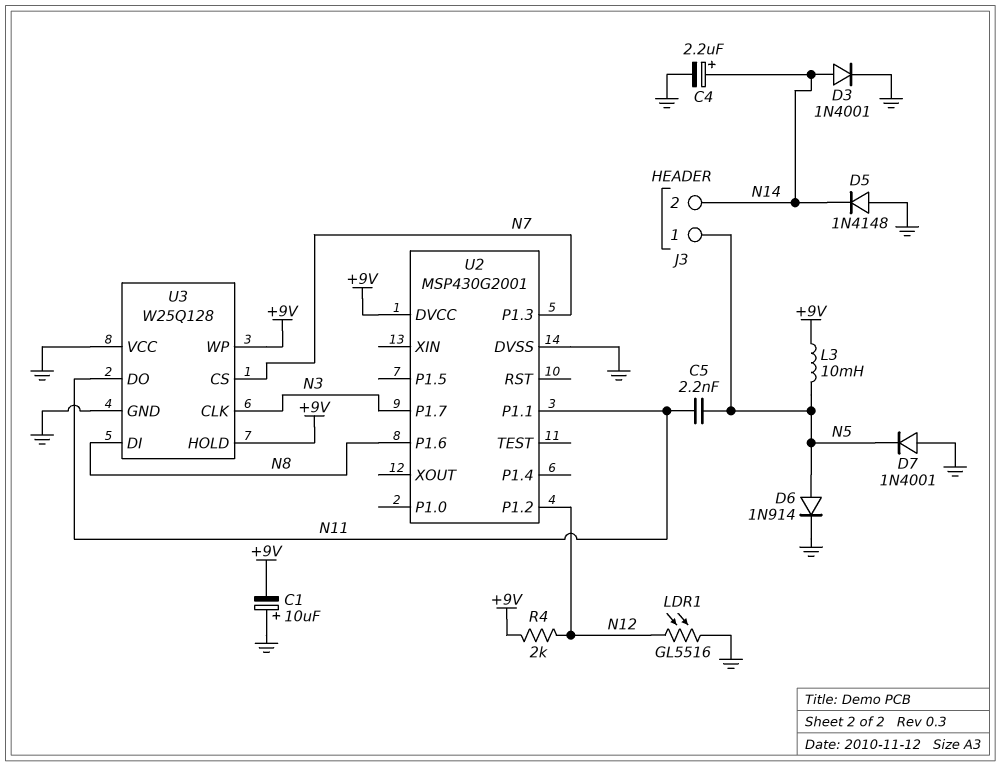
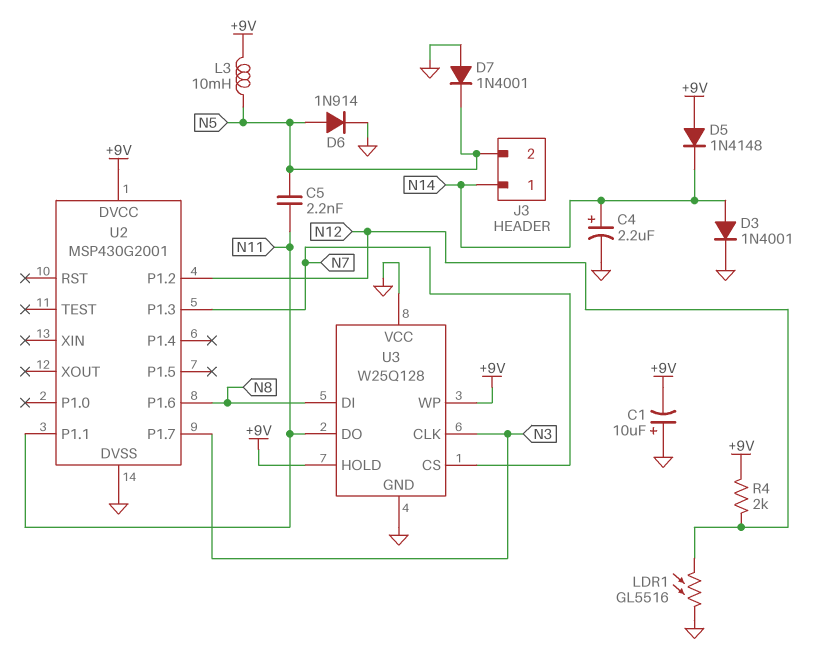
D5: diode 1N4148 (A GND, K N14) -> diode 1N4148 (A +9V, K N14)
J3 pin 1: N5 -> N14
J3 pin 2: N14 -> N5

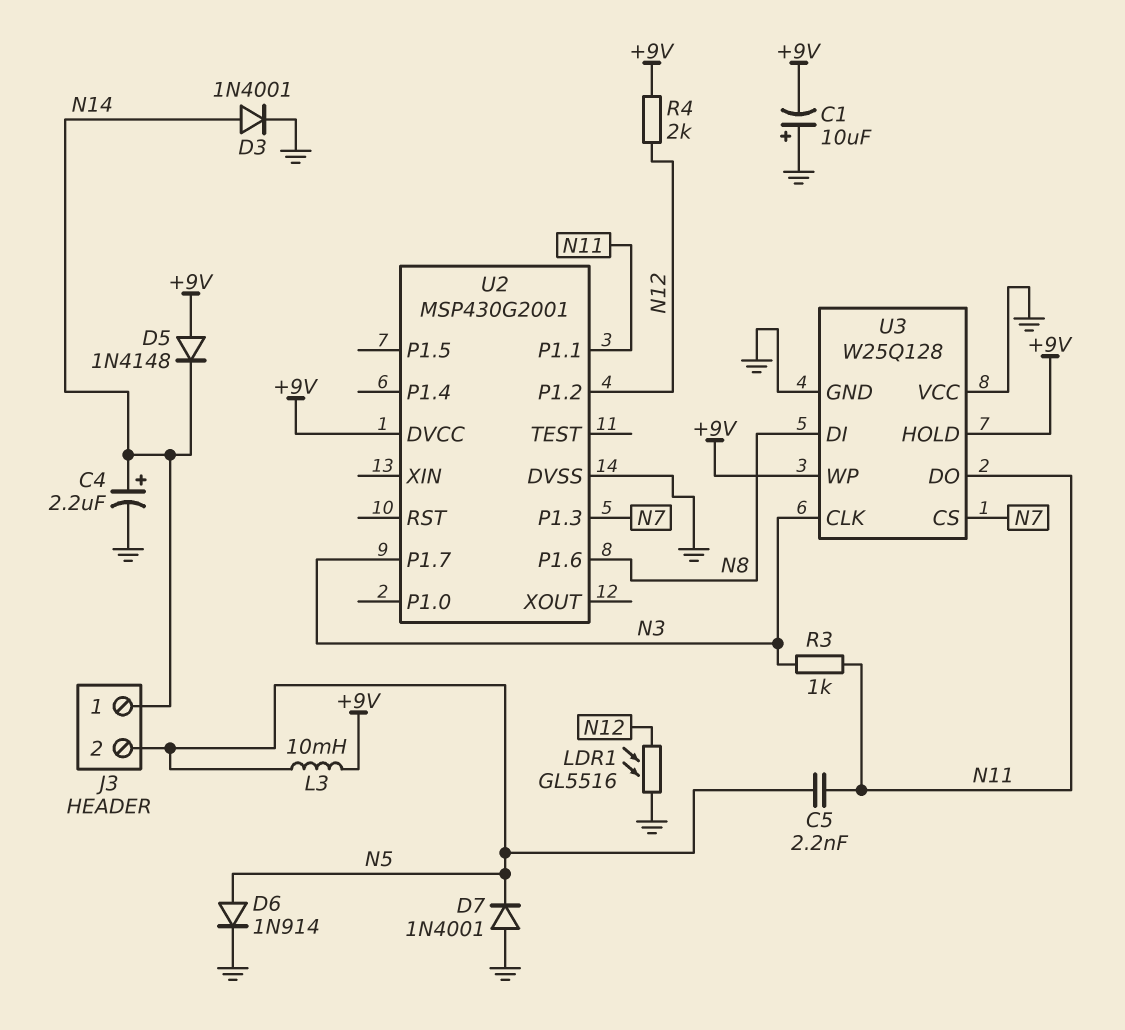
R3: none -> 1k (N3, N11)

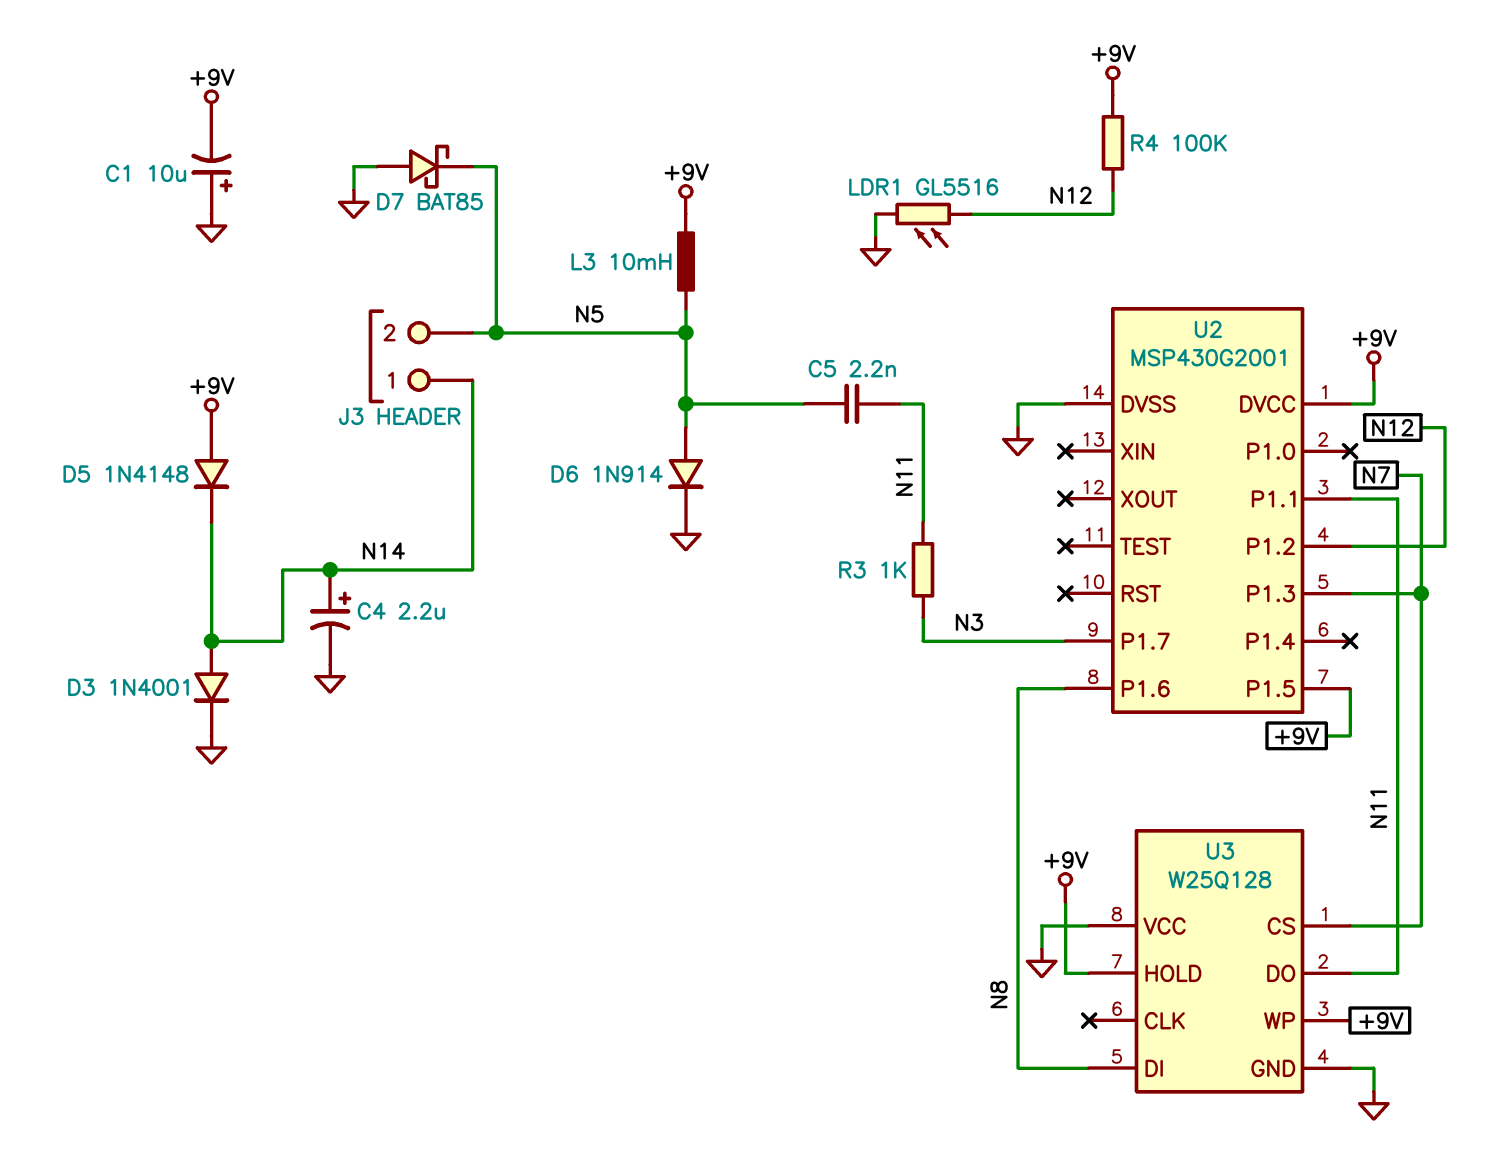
D7: diode 1N4001 (A GND, K N5) -> schottky BAT85 (A GND, K N5)
R4: 2k (+9V, N12) -> 100k (+9V, N12)
U2 pin P1.5: none -> +9V
U3 pin CLK: N3 -> none

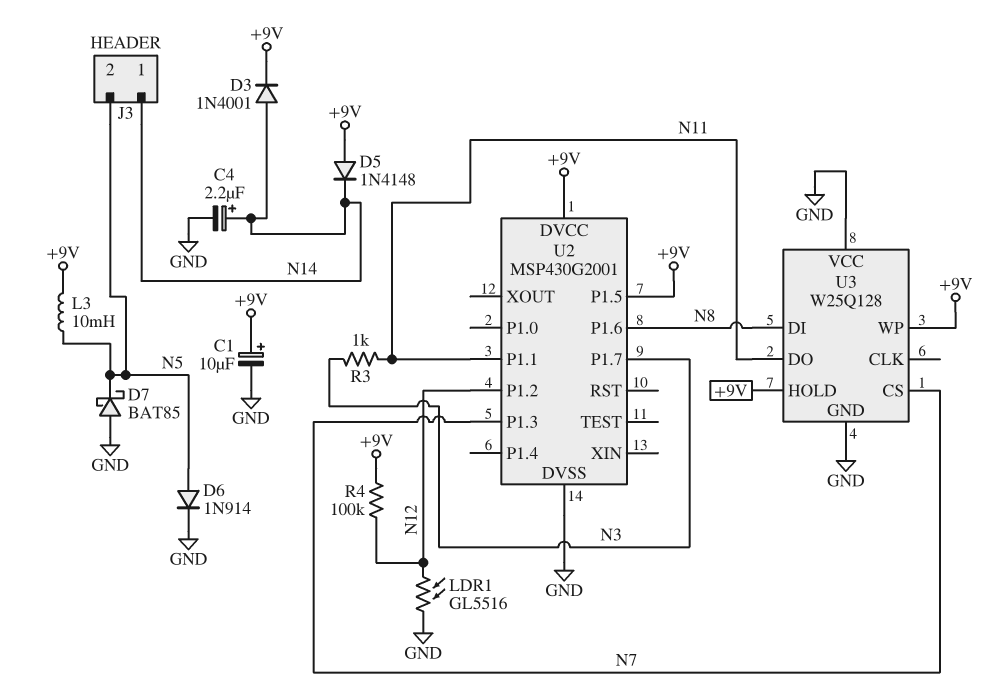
C1: 10uF (plus GND, minus +9V) -> 10uF (plus +9V, minus GND)
C5: 2.2nF (N5, N11) -> none
D3: diode 1N4001 (A N14, K GND) -> diode 1N4001 (A N14, K +9V)

